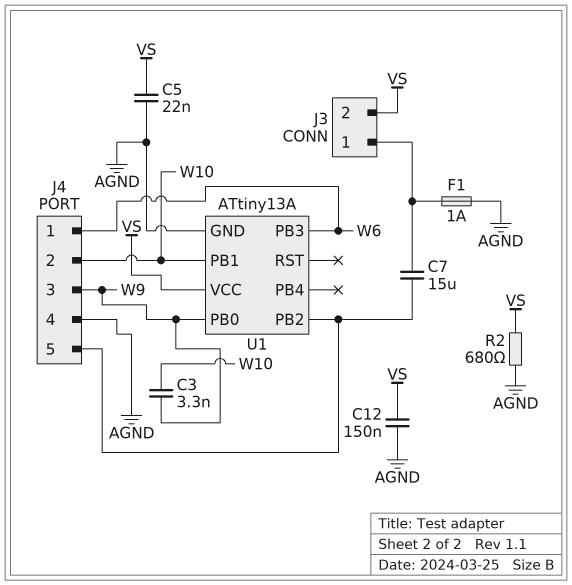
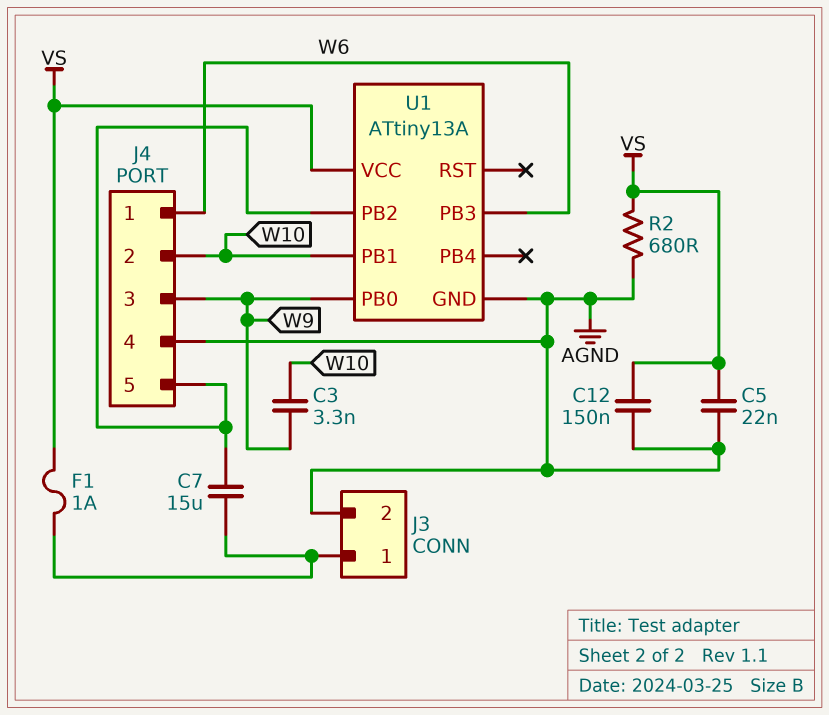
F1: 1A (AGND, J3/1) -> 1A (J3/1, VS)
J3 pin 2: VS -> AGND

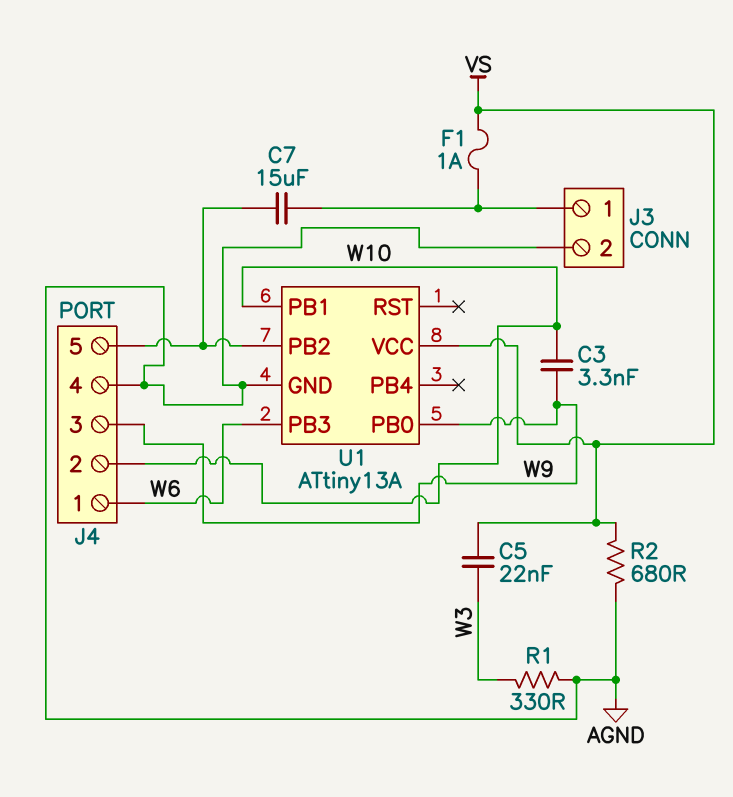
C5: 22nF (AGND, VS) -> 22nF (VS, W3)
C12: 150nF (AGND, VS) -> none
R1: none -> 330 (AGND, W3)

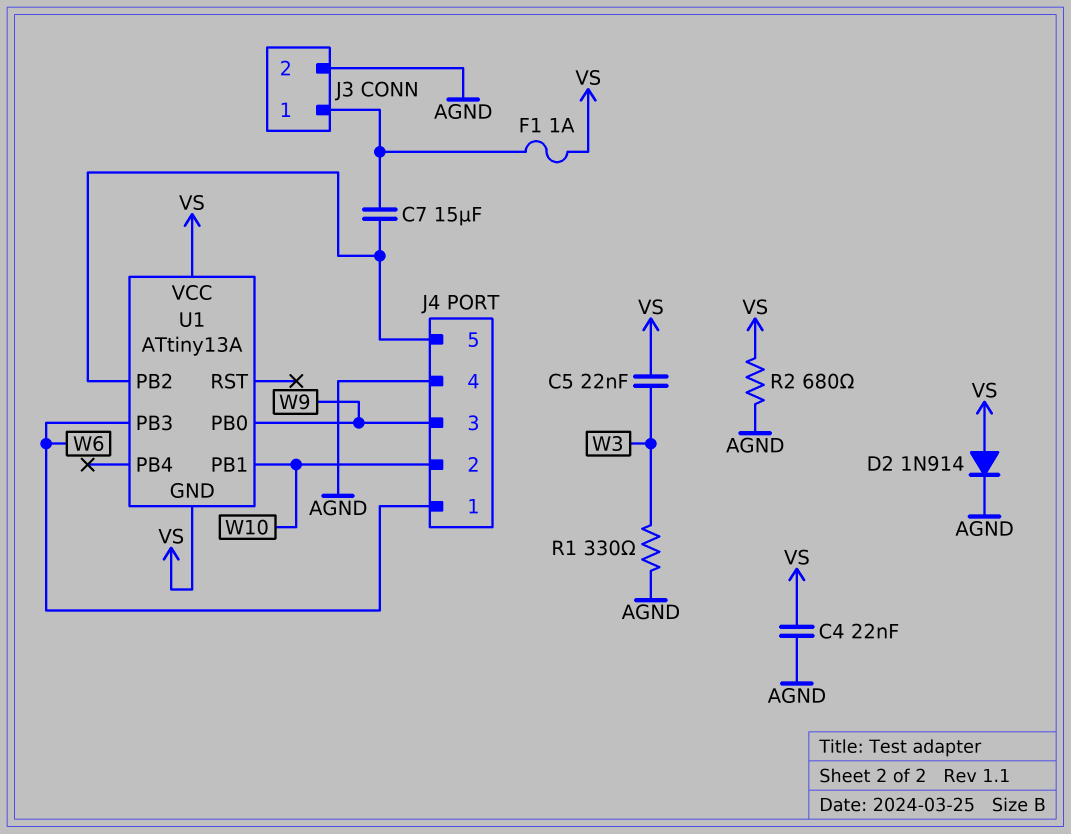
C3: 3.3nF (W9, W10) -> none
C4: none -> 22nF (AGND, VS)
D2: none -> diode 1N914 (A VS, K AGND)
U1 pin GND: AGND -> VS

